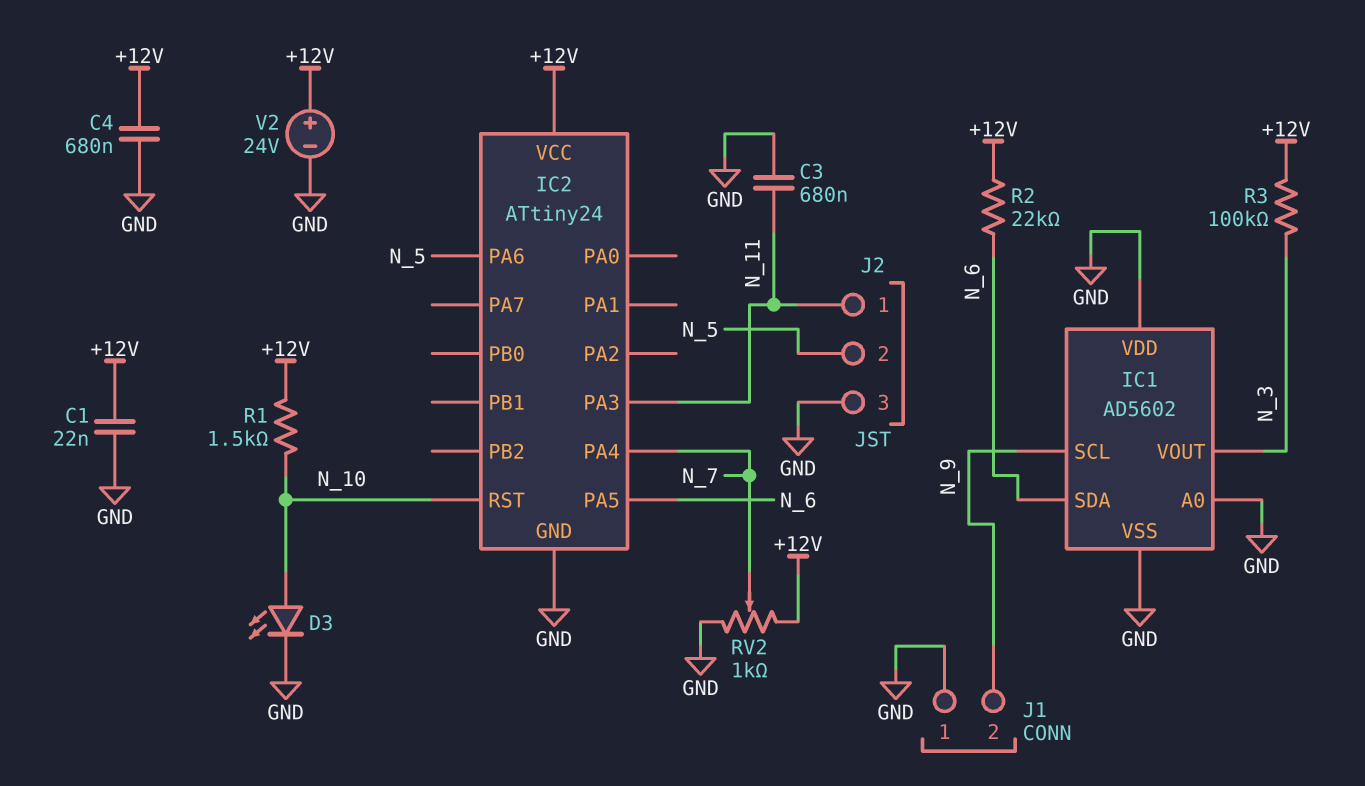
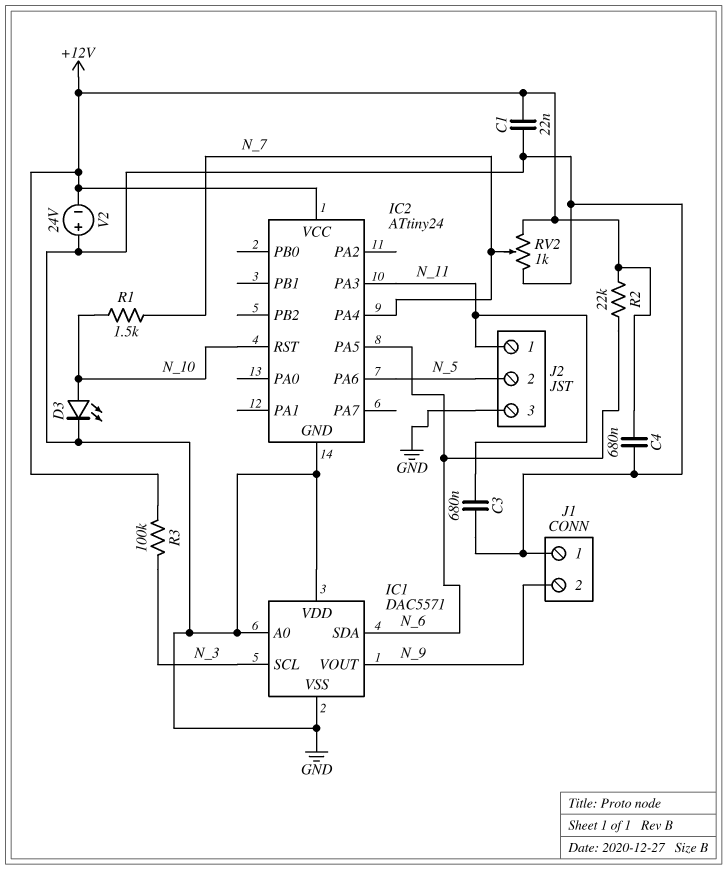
IC1: AD5602 -> DAC5571
IC1 pin SCL: N_9 -> N_3
IC1 pin VOUT: N_3 -> N_9
R1: 1.5k (+12V, N_10) -> 1.5k (N_7, N_10)
V2: 24V (plus +12V, minus GND) -> 24V (plus GND, minus +12V)

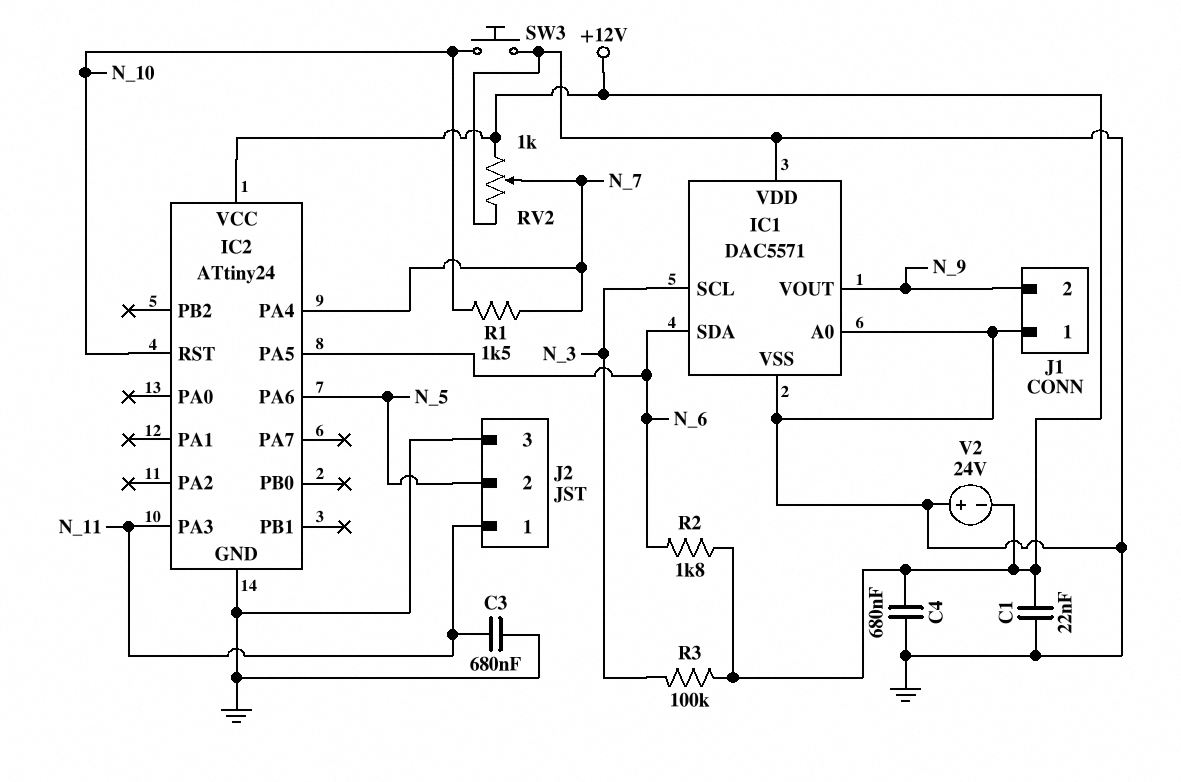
D3: LED (A N_10, K GND) -> none
R2: 22k (+12V, N_6) -> 1.8k (+12V, N_6)
SW3: none -> button (GND, N_10)

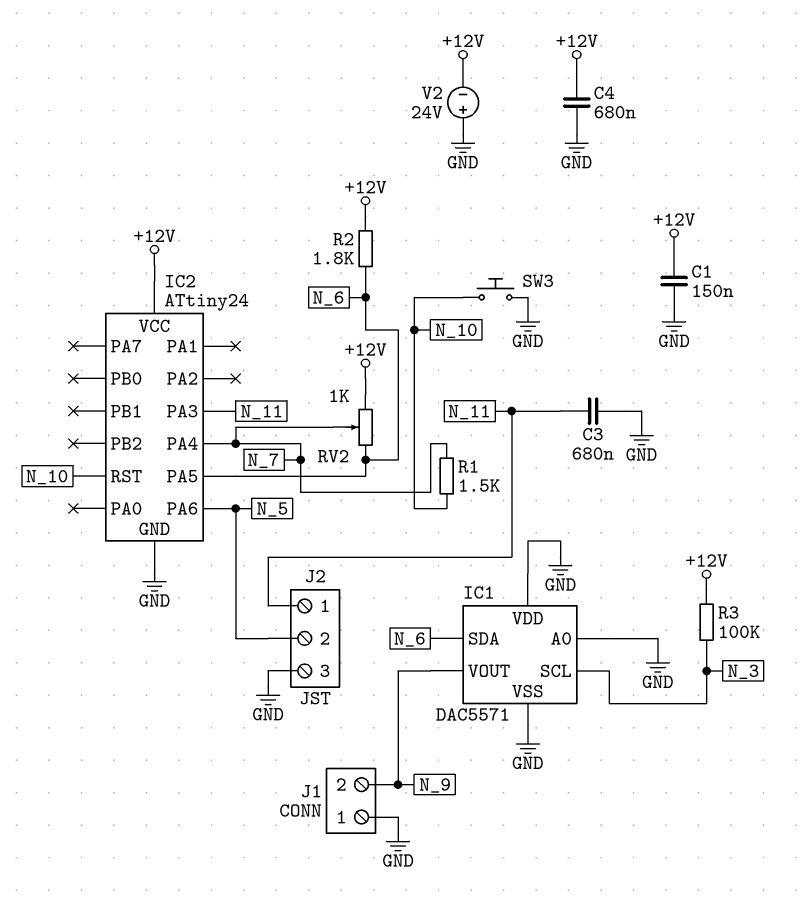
C1: 22nF (+12V, GND) -> 150nF (+12V, GND)
RV2: 1k (+12V, GND, wiper N_7) -> 1k (+12V, N_6, wiper N_7)

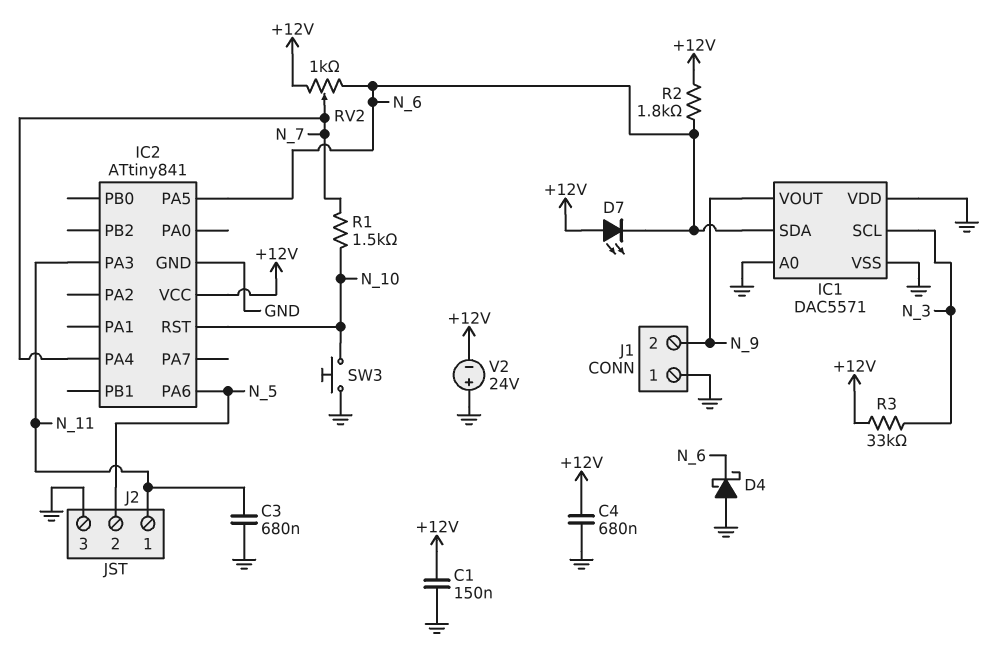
D4: none -> schottky (A GND, K N_6)
D7: none -> LED (A +12V, K N_6)
IC2: ATtiny24 -> ATtiny841
R3: 100k (+12V, N_3) -> 33k (+12V, N_3)

